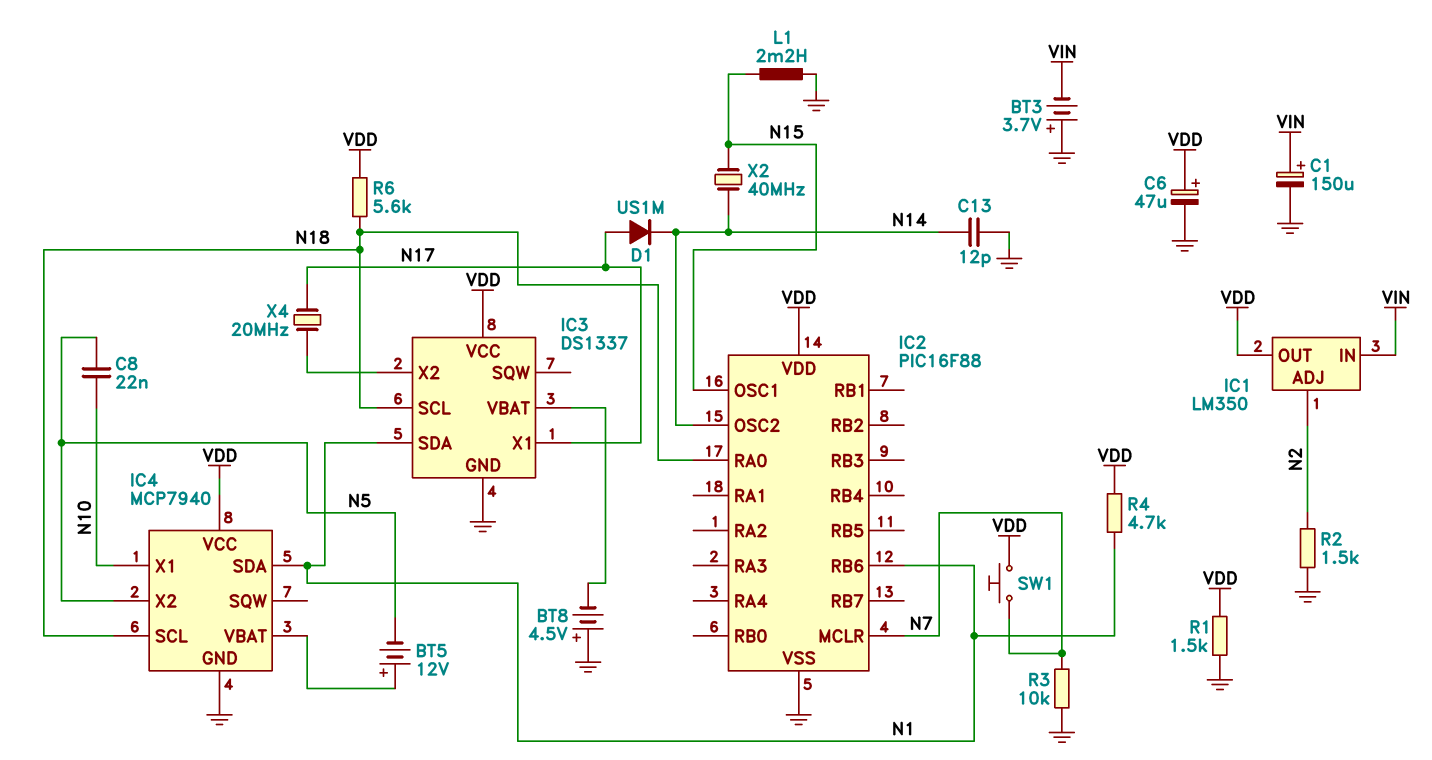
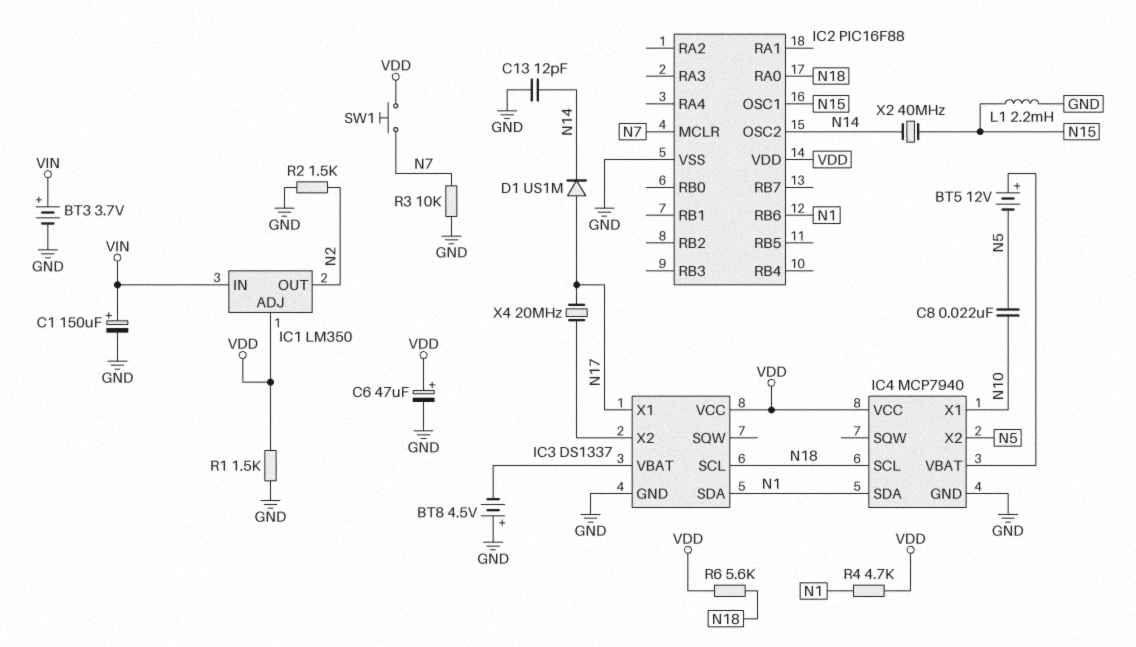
BT3: 3.7V (plus GND, minus VIN) -> 3.7V (plus VIN, minus GND)
IC1 pin ADJ: N2 -> VDD
IC1 pin OUT: VDD -> N2

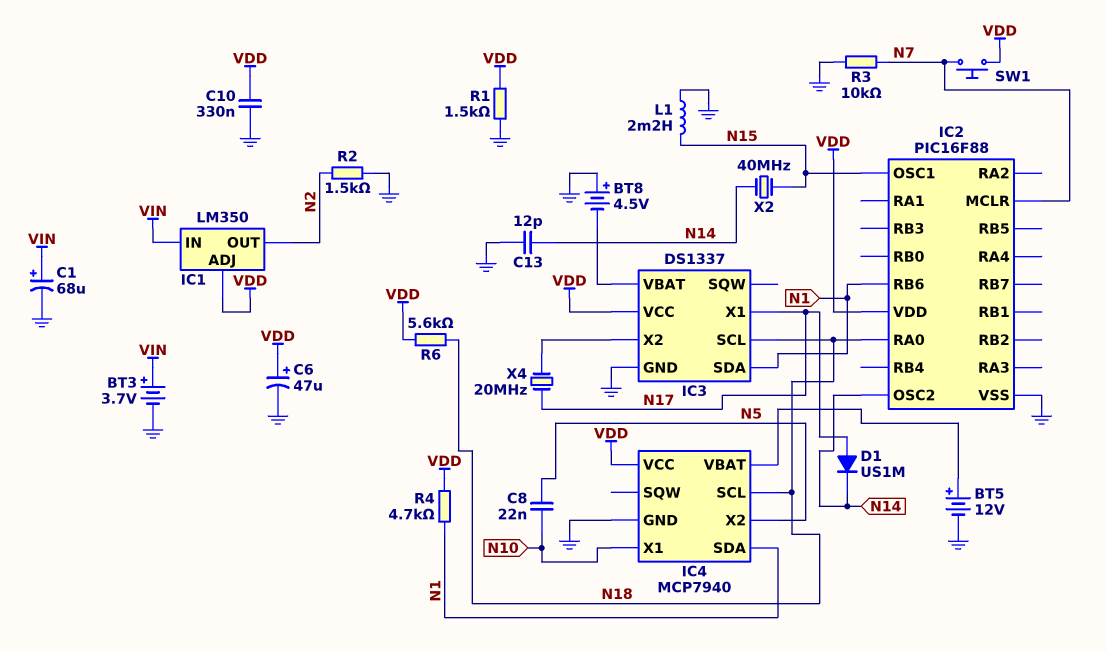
BT5: 12V (plus IC4/VBAT, minus N5) -> 12V (plus IC4/VBAT, minus GND)
C1: 150uF (plus VIN, minus GND) -> 68uF (plus VIN, minus GND)
C10: none -> 330nF (GND, VDD)

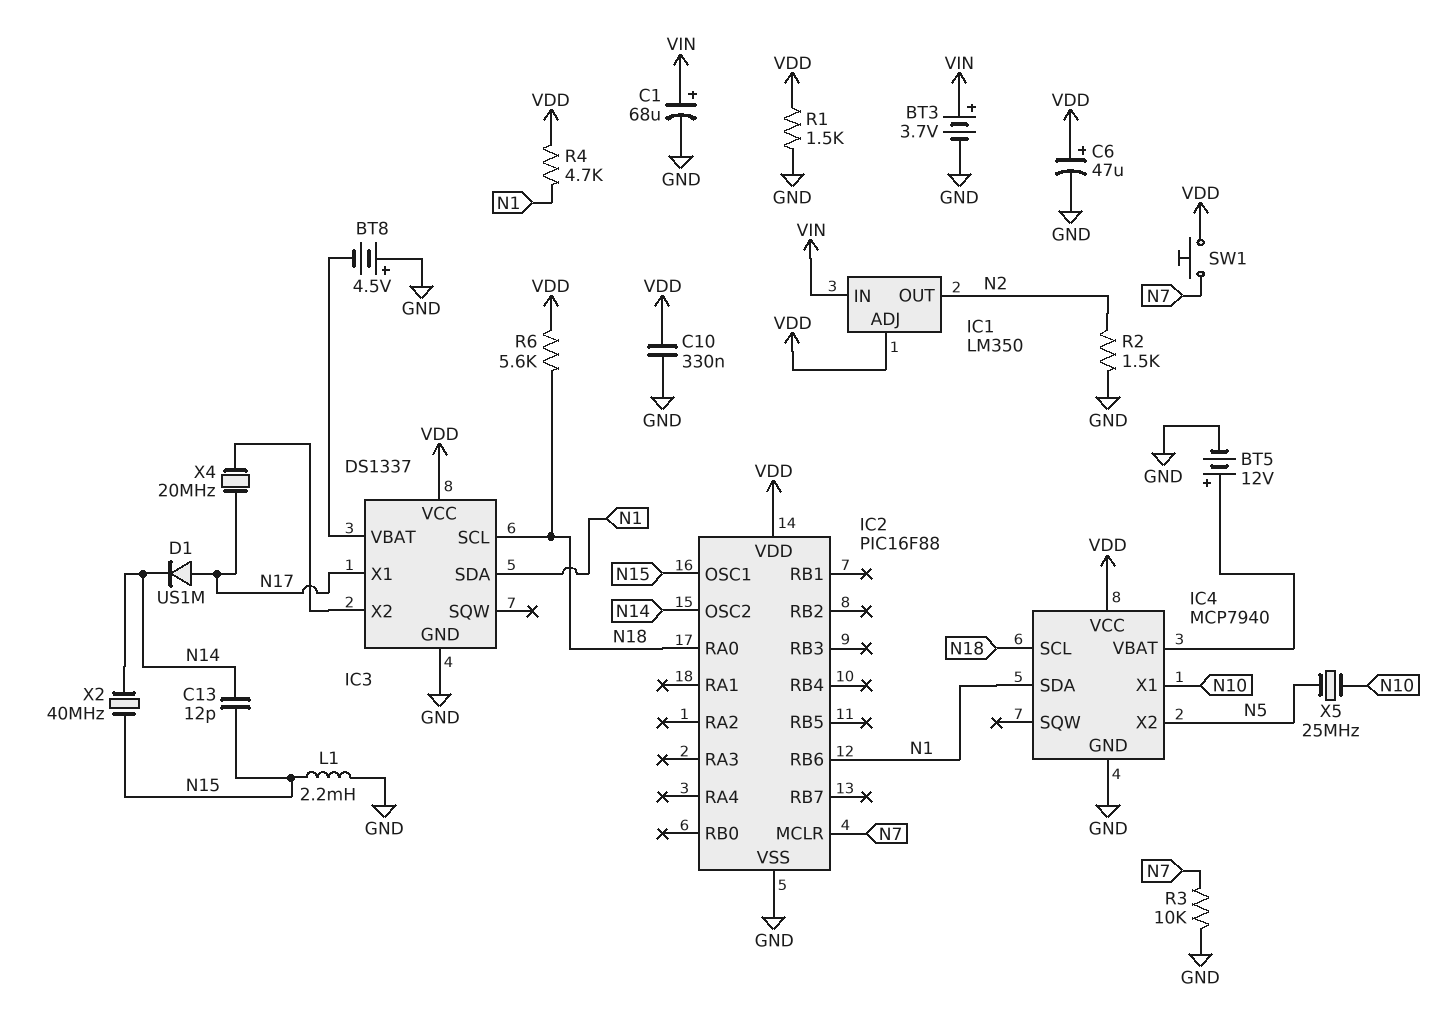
C8: 22nF (N5, N10) -> none
C13: 12pF (GND, N14) -> 12pF (N14, N15)
X5: none -> 25MHz (N5, N10)

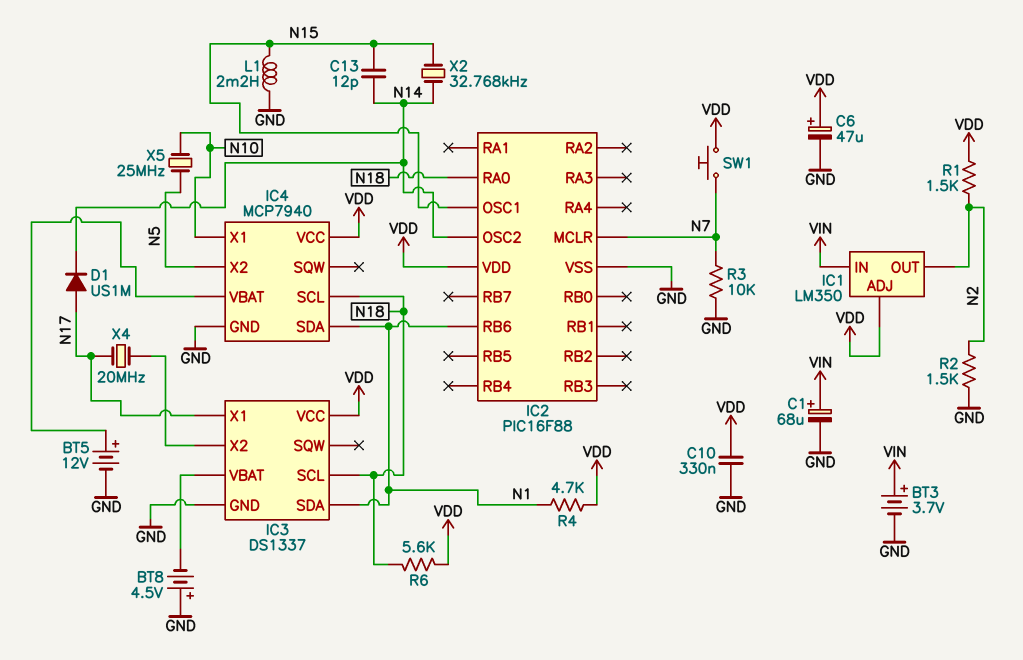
R1: 1.5k (GND, VDD) -> 1.5k (N2, VDD)
X2: 40MHz (N14, N15) -> 32.768kHz (N14, N15)

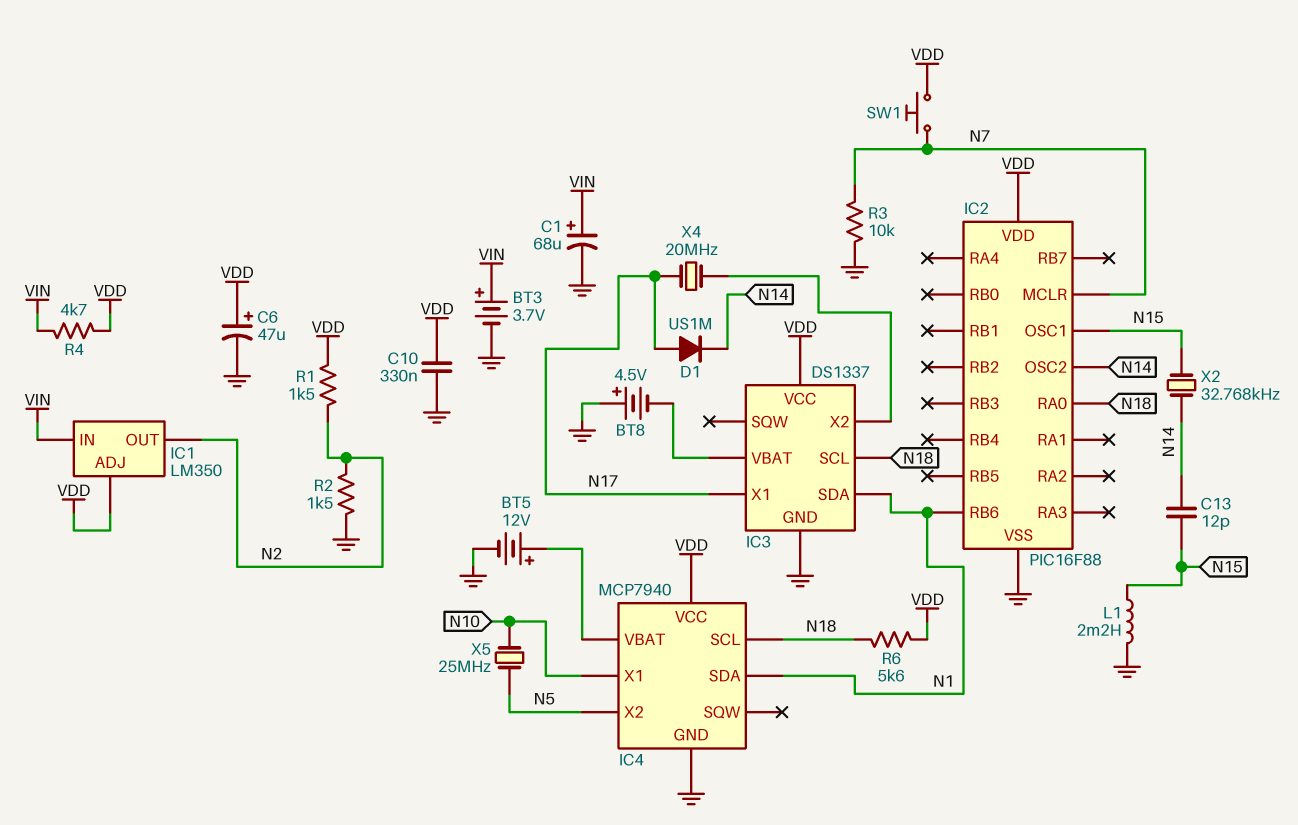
R4: 4.7k (N1, VDD) -> 4.7k (VDD, VIN)

